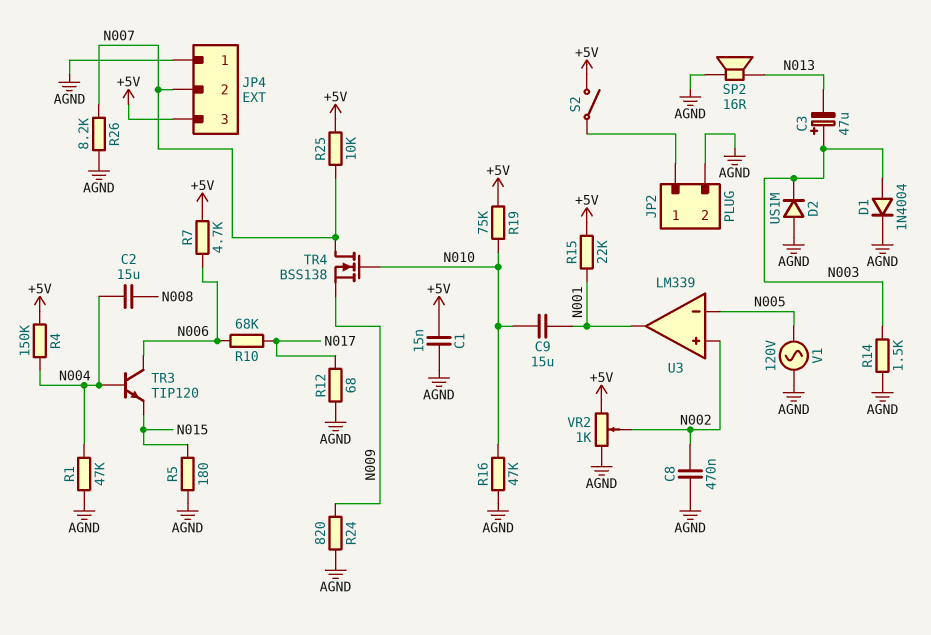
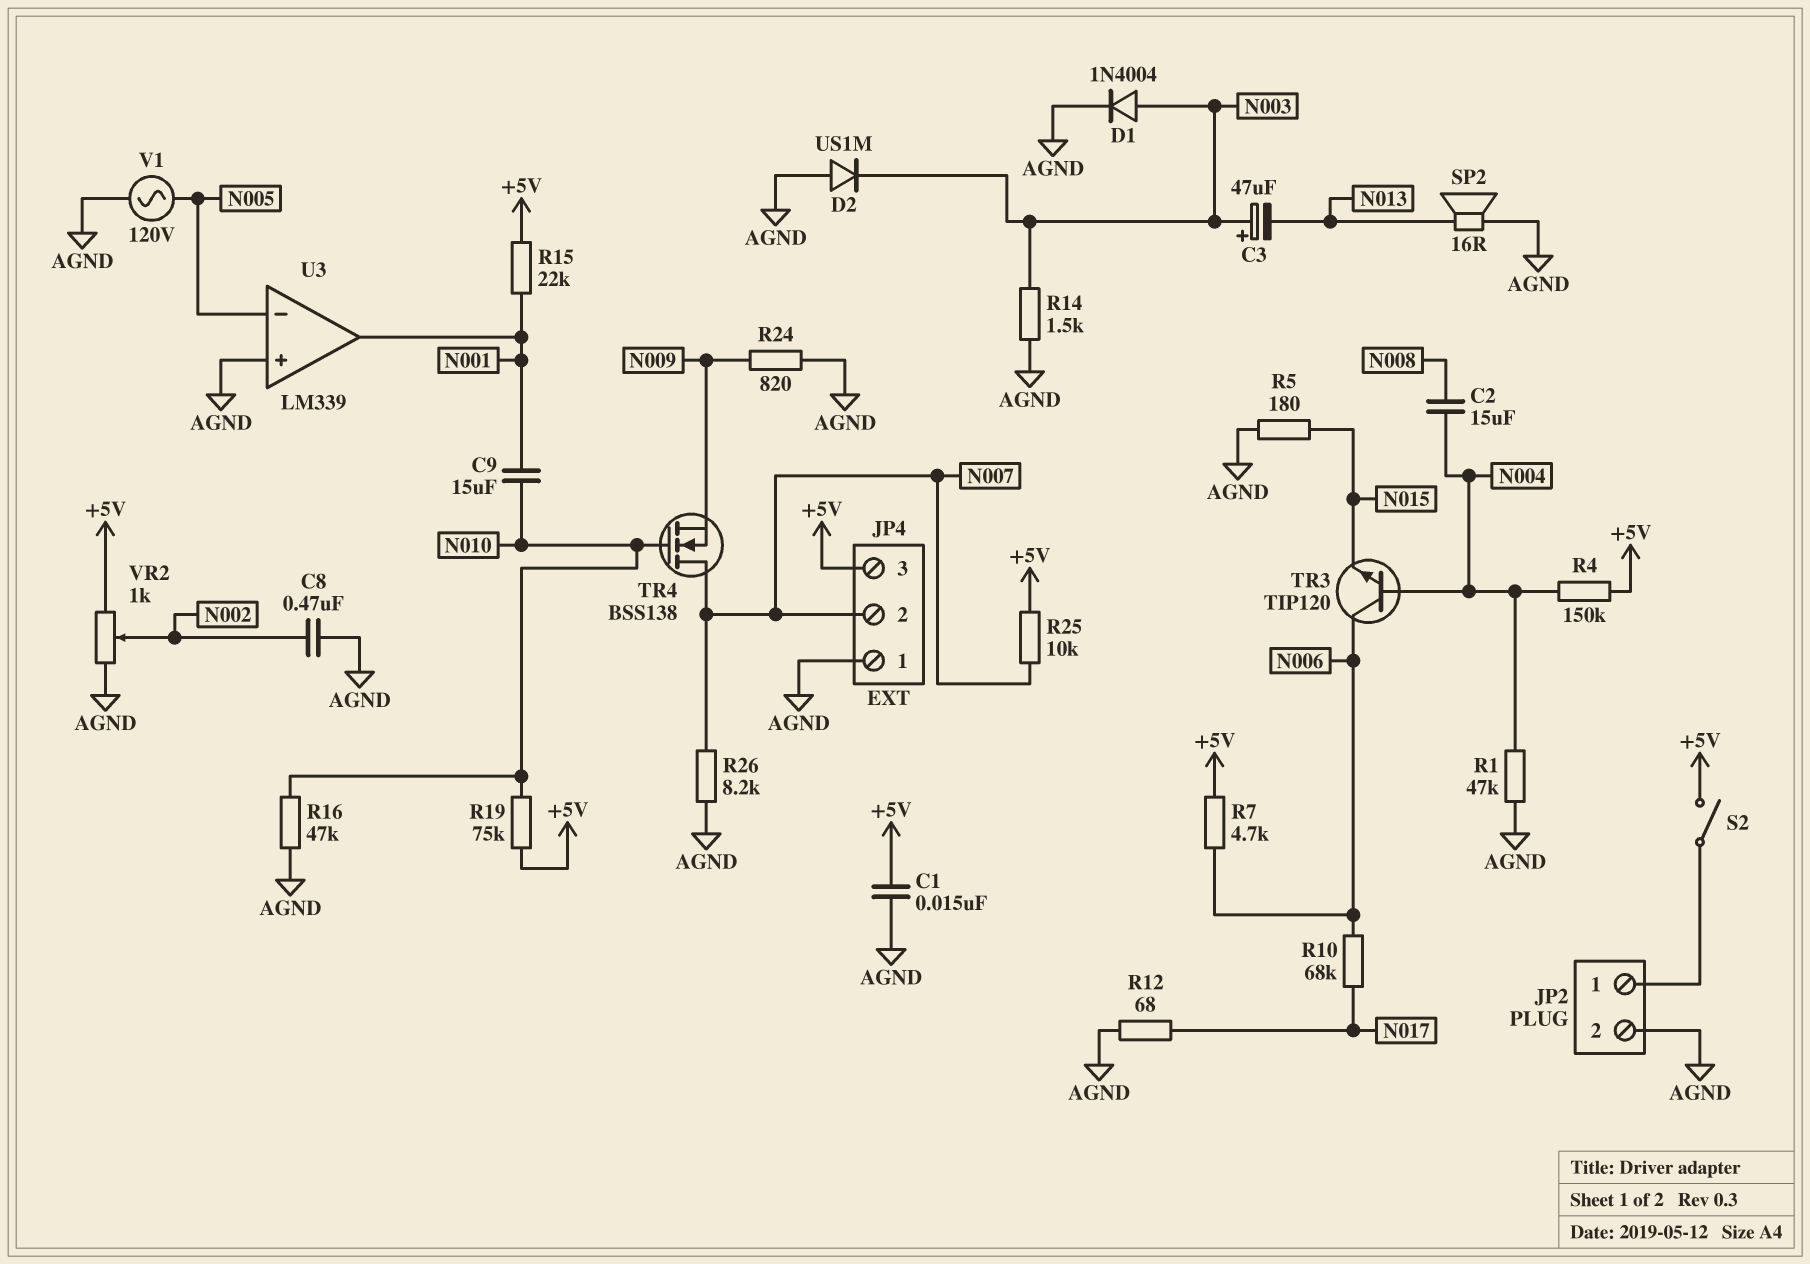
U3 pin in+: N002 -> AGND

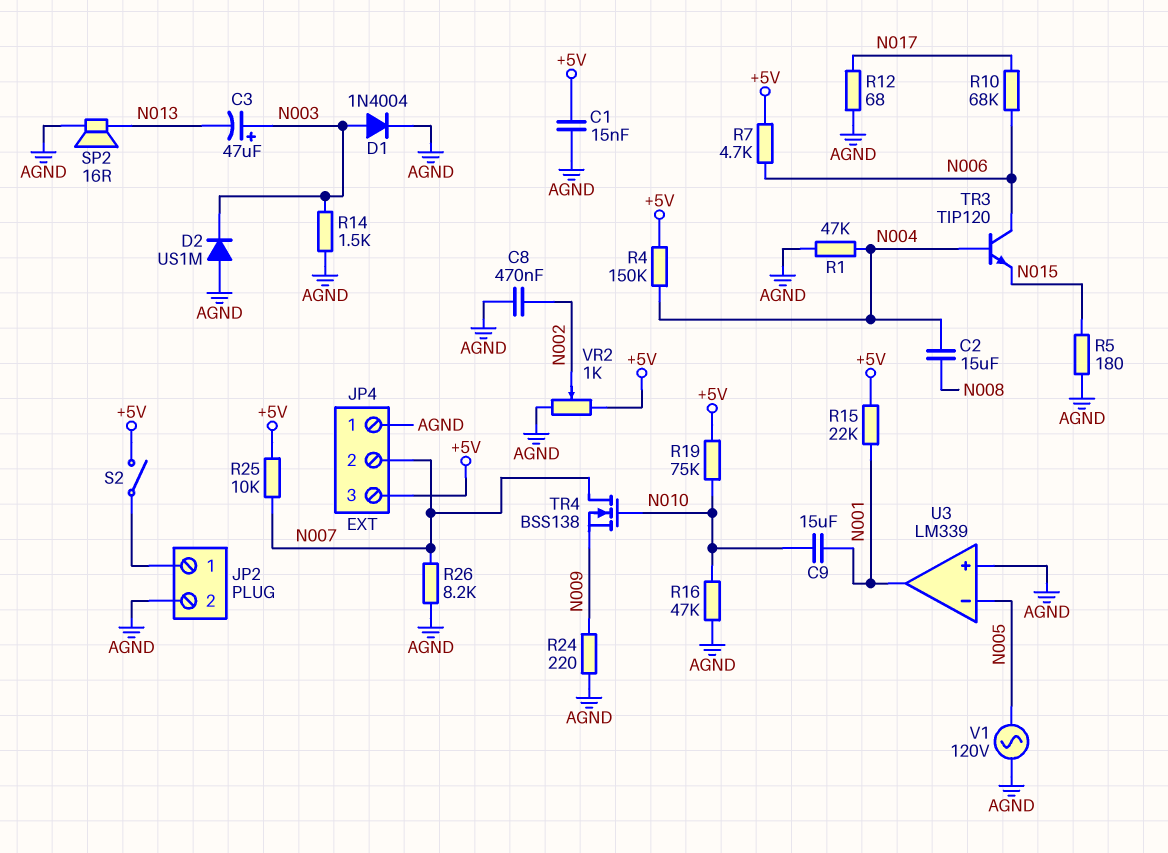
R24: 820 (AGND, N009) -> 220 (AGND, N009)

